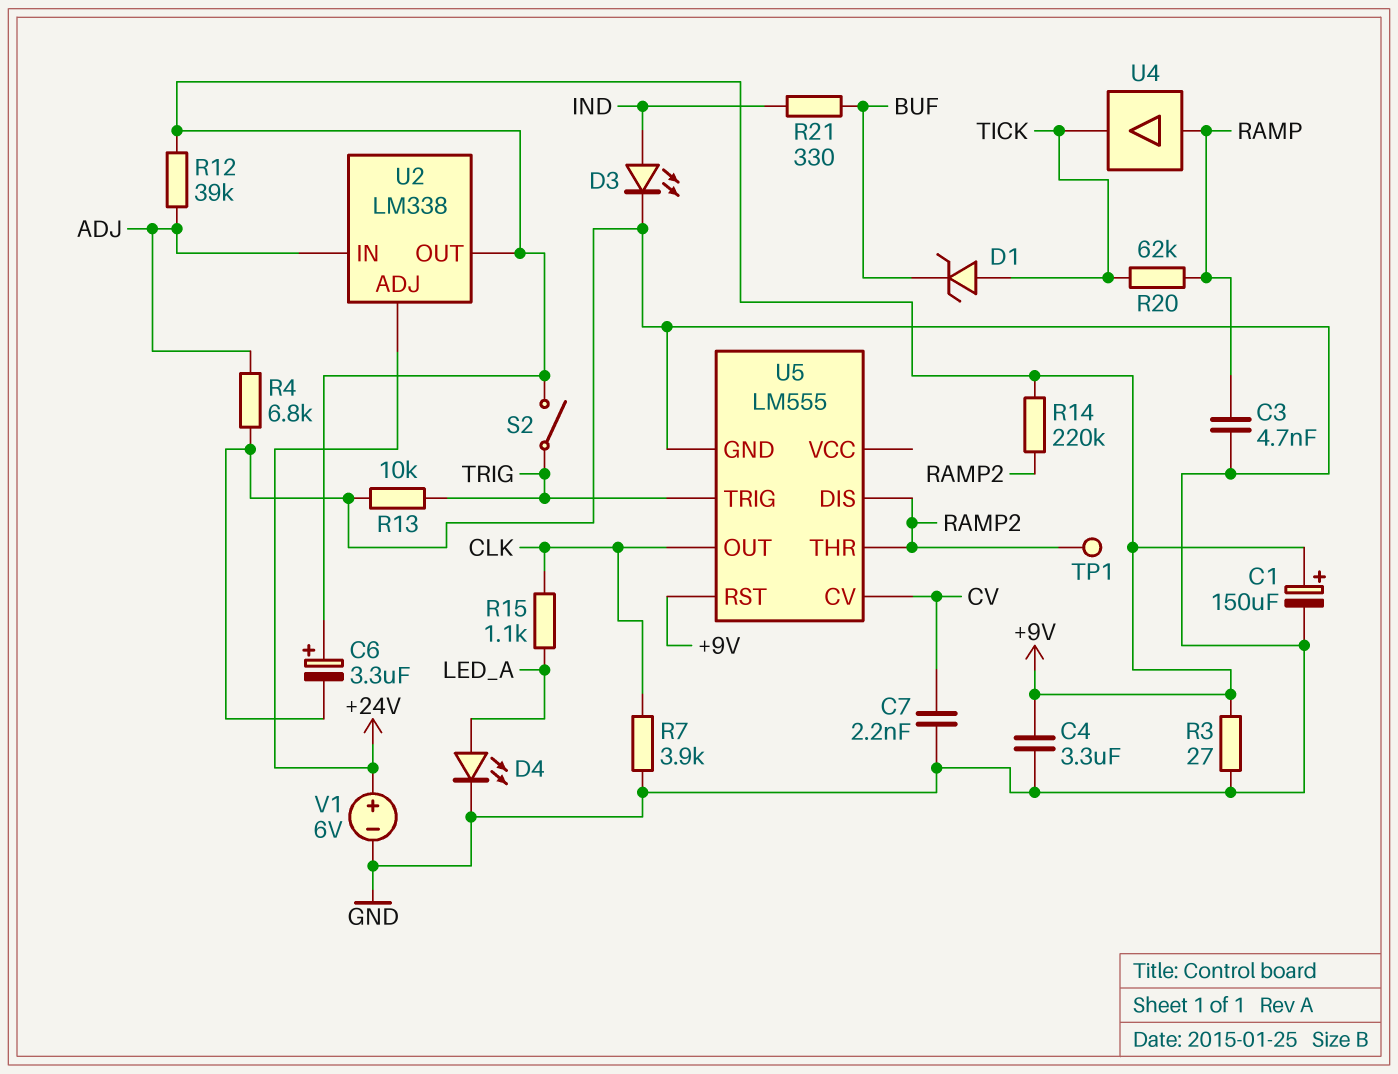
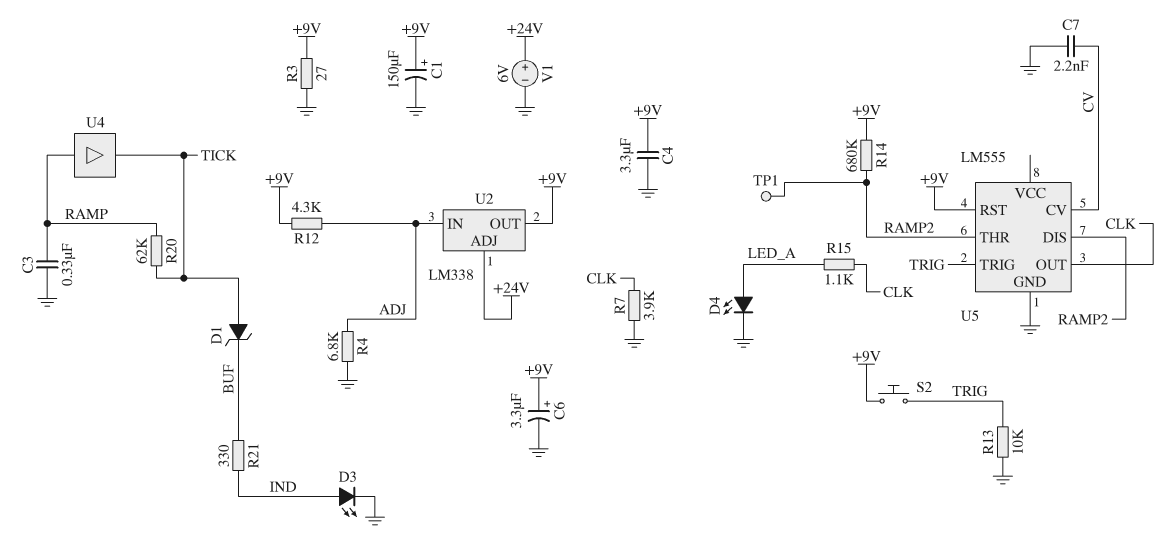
C3: 4.7nF (GND, RAMP) -> 330nF (GND, RAMP)
R12: 39k (+9V, ADJ) -> 4.3k (+9V, ADJ)
R14: 220k (+9V, RAMP2) -> 680k (+9V, RAMP2)
S2: switch (+9V, TRIG) -> button (+9V, TRIG)

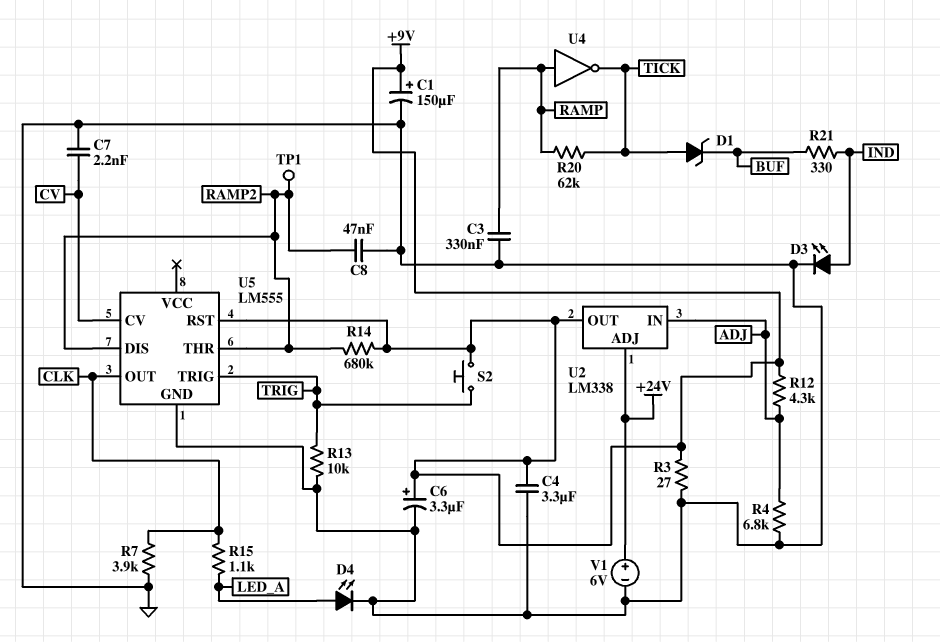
C8: none -> 47nF (GND, RAMP2)
U4: buffer (in RAMP, out TICK) -> NOT (in RAMP, out TICK)

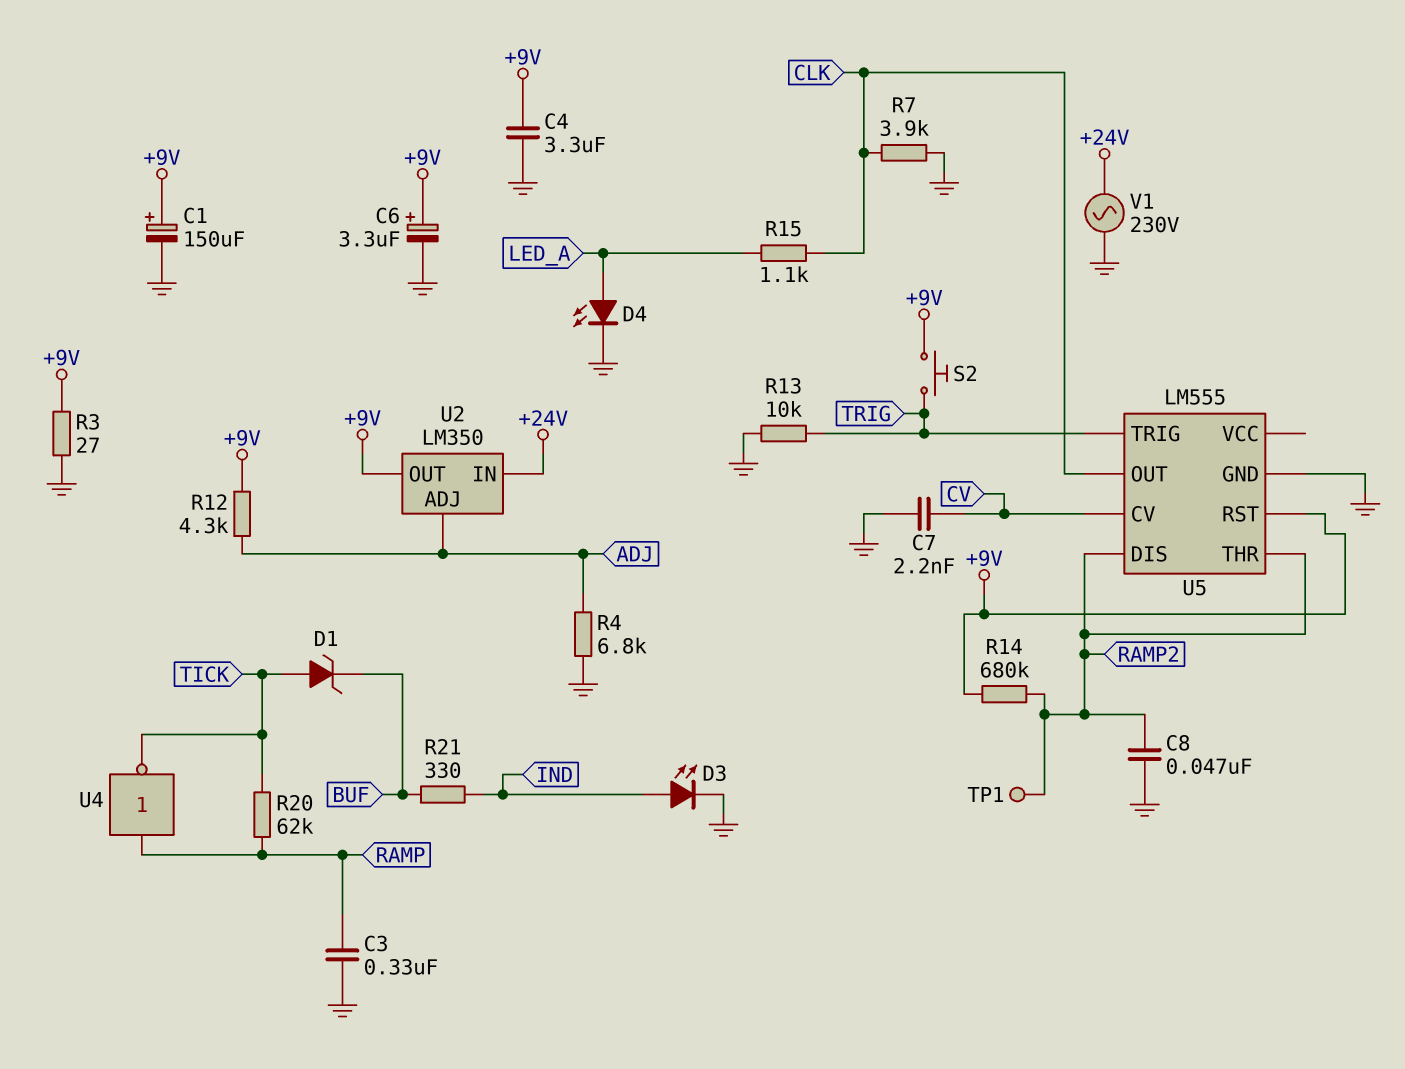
U2: LM338 -> LM350
U2 pin ADJ: +24V -> ADJ
U2 pin IN: ADJ -> +24V
V1: 6V (plus +24V, minus GND) -> AC 230V (+24V, GND)

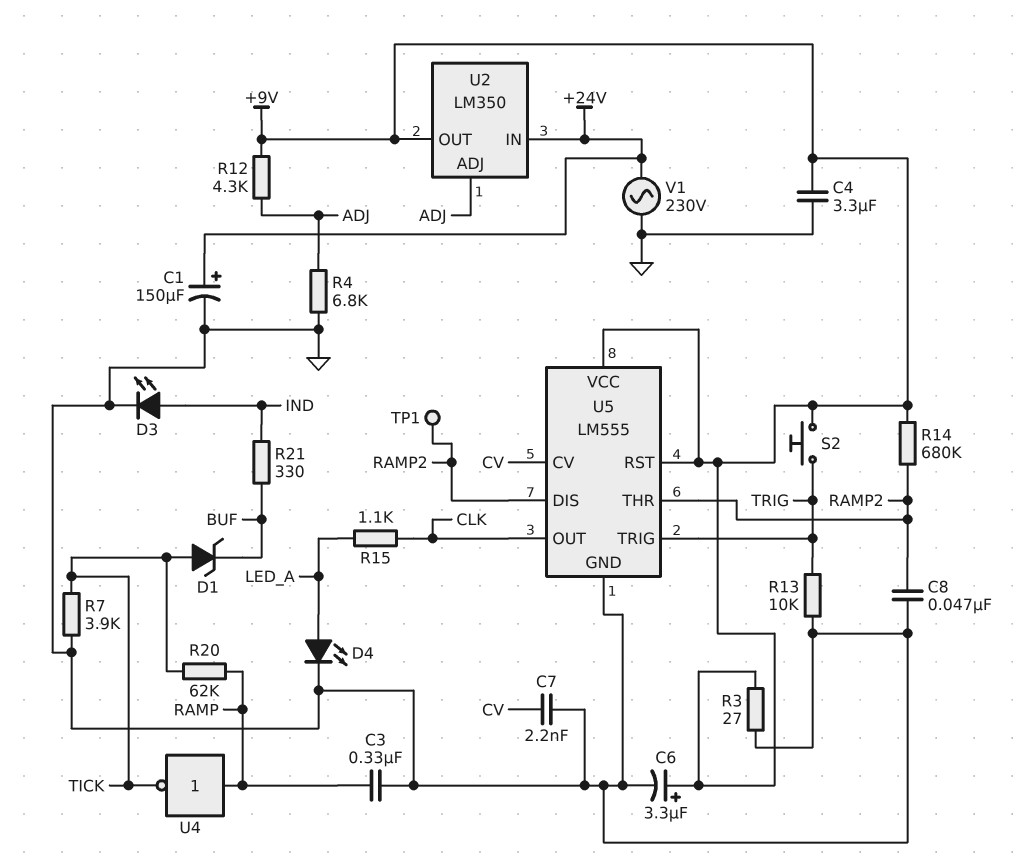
C1: 150uF (plus +9V, minus GND) -> 150uF (plus +24V, minus GND)
R7: 3.9k (CLK, GND) -> 3.9k (GND, TICK)
U5 pin VCC: none -> +9V

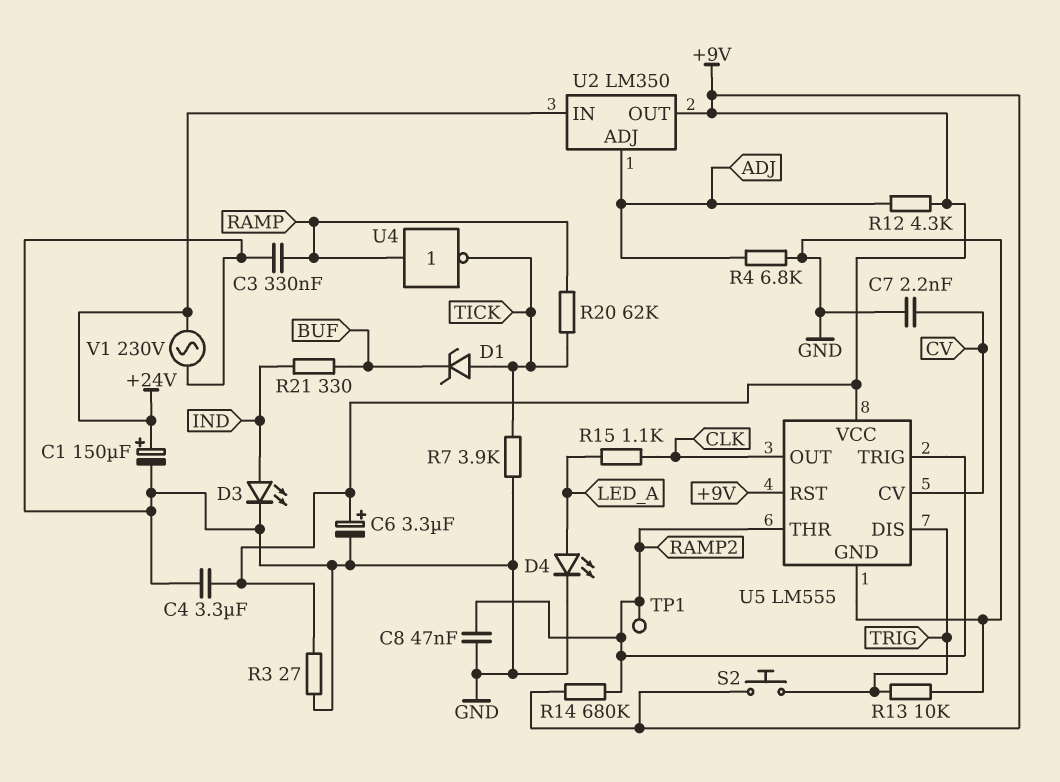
U5 pin DIS: RAMP2 -> TRIG
U5 pin TRIG: TRIG -> RAMP2

